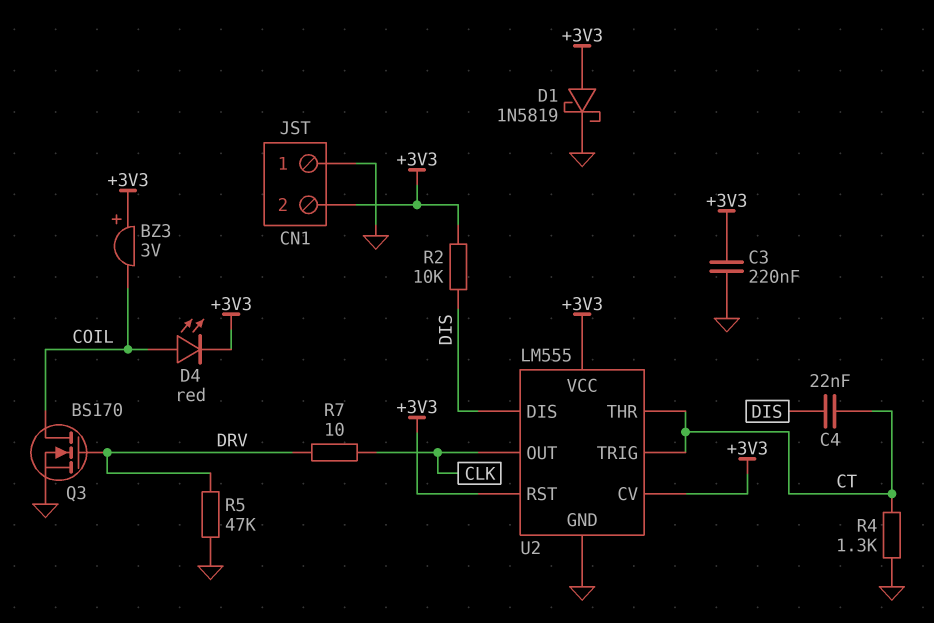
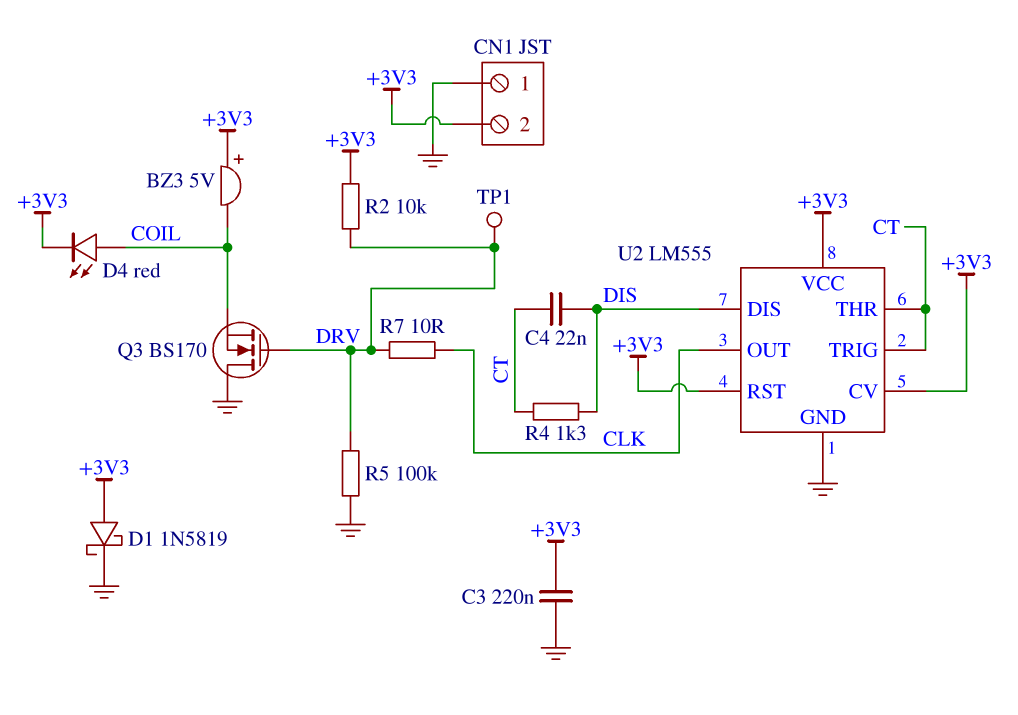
BZ3: buzzer 3V (plus +3V3, minus COIL) -> buzzer 5V (plus +3V3, minus COIL)
Q3: NMOS BS170 (G DRV, D COIL, S GND) -> NMOS BS170 (G DRV, D GND, S COIL)
R2: 10k (+3V3, DIS) -> 10k (+3V3, DRV)
R4: 1.3k (CT, GND) -> 1.3k (CT, DIS)
R5: 47k (DRV, GND) -> 100k (DRV, GND)
TP1: none -> test point (DRV)

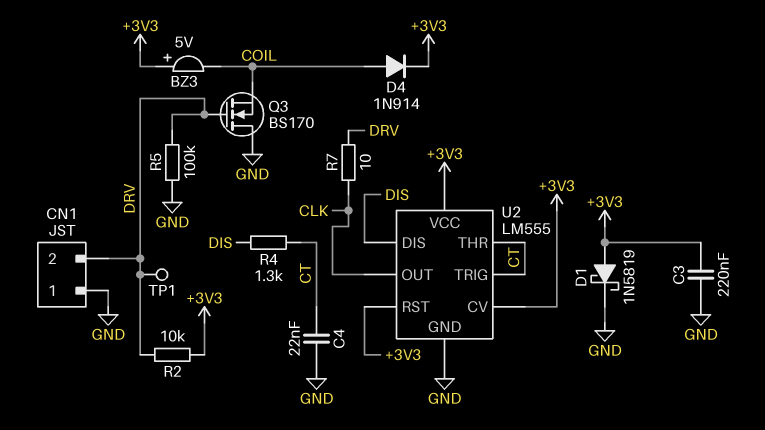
C4: 22nF (CT, DIS) -> 22nF (CT, GND)
CN1 pin 2: +3V3 -> DRV
D4: LED red (A COIL, K +3V3) -> diode 1N914 (A COIL, K +3V3)

